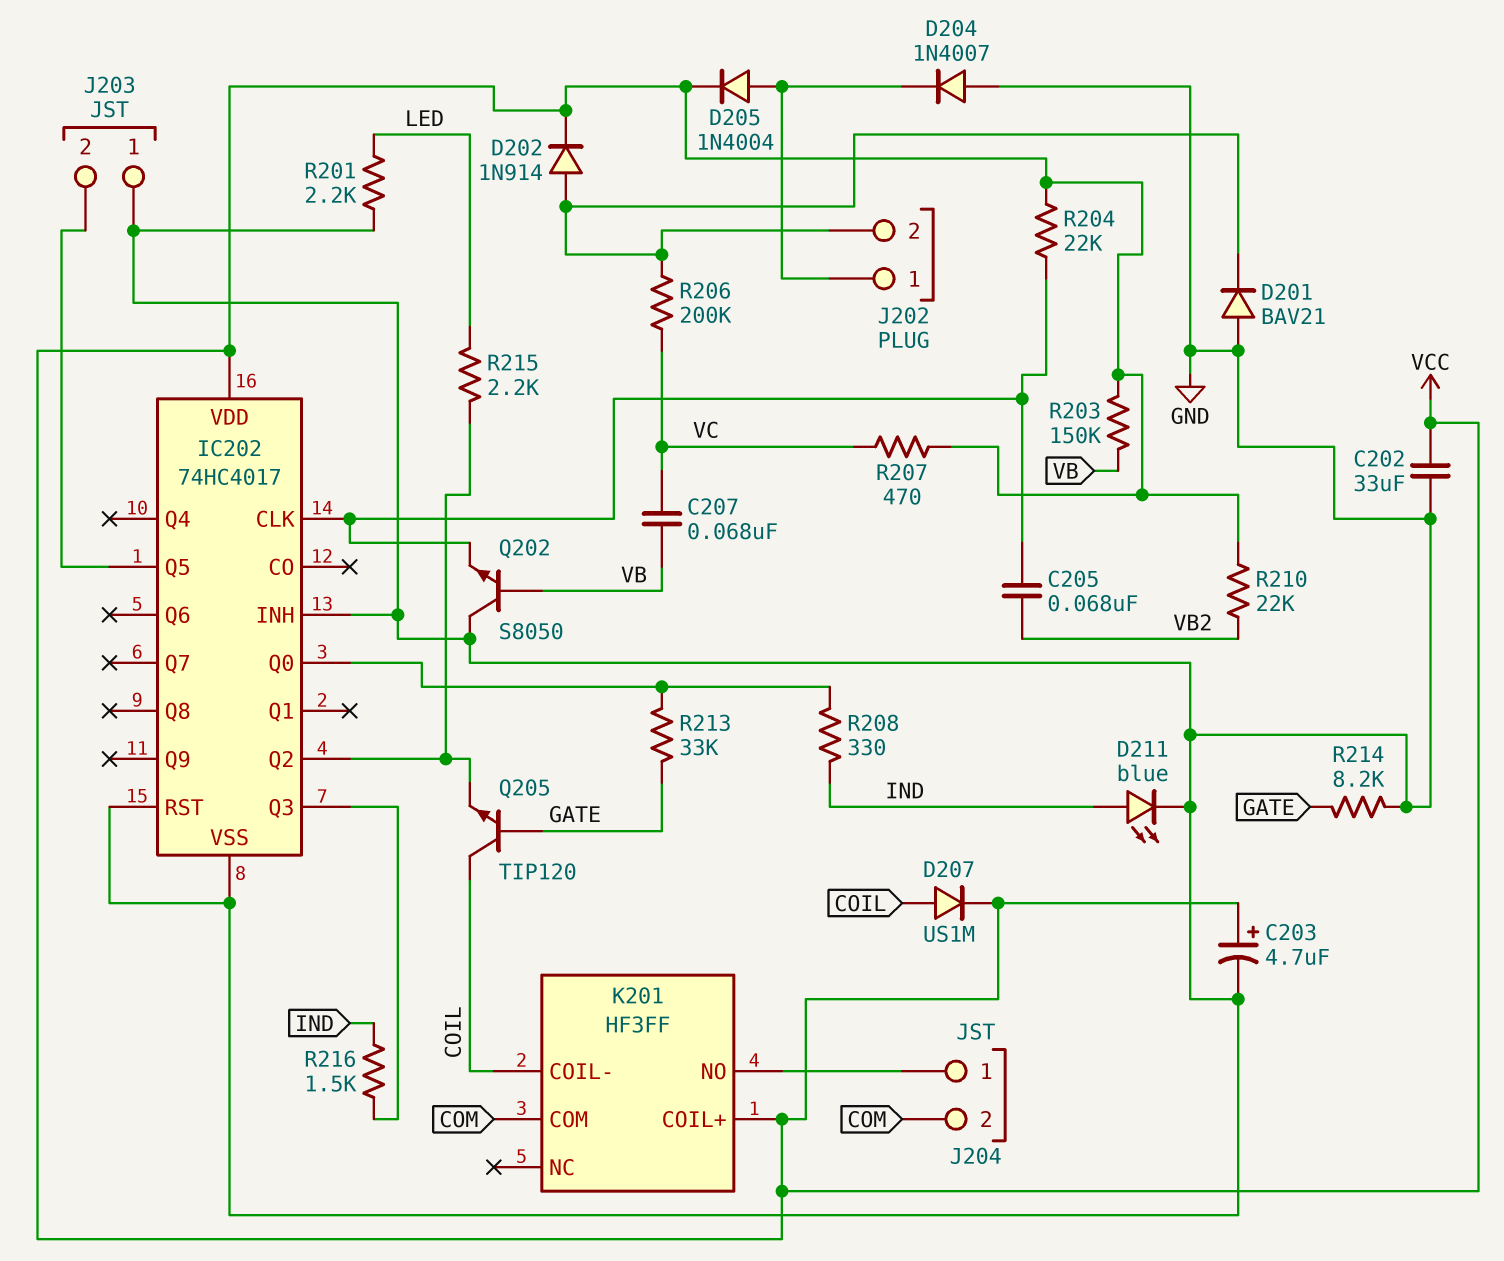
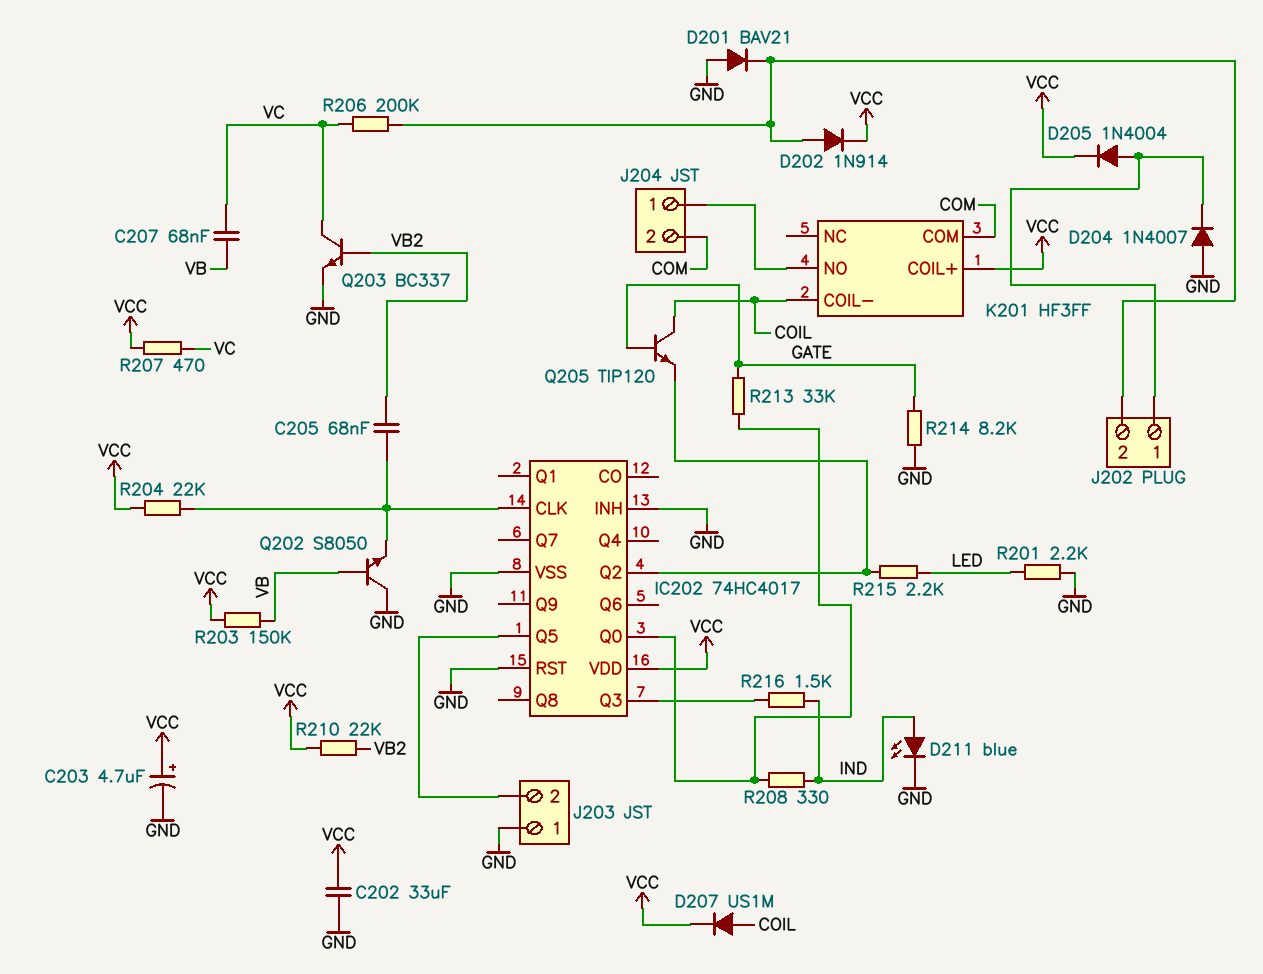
Q203: none -> NPN BC337 (B VB2, C VC, E GND)

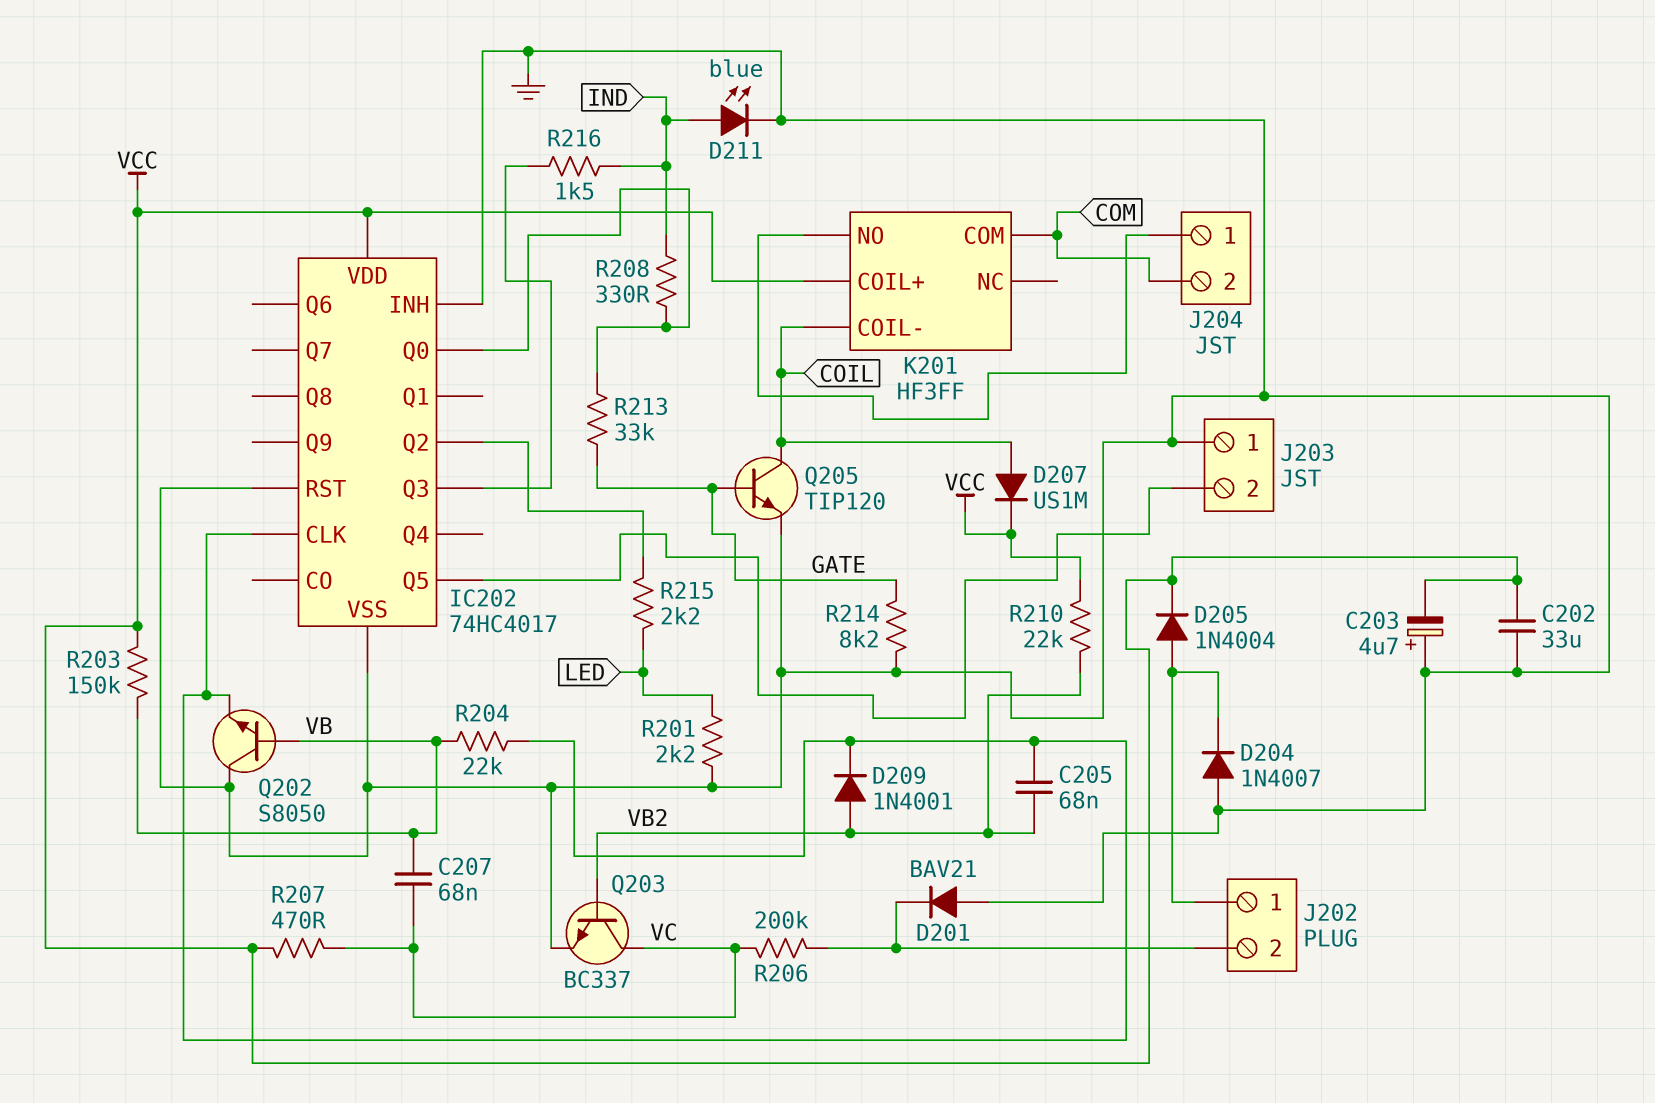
C203: 4.7uF (plus VCC, minus GND) -> 4.7uF (plus GND, minus VCC)
D202: diode 1N914 (A J202/2, K VCC) -> none
D209: none -> diode 1N4001 (A VB2, K IC202/CLK)
Q205: NPN TIP120 (B GATE, C COIL, E IC202/Q2) -> NPN TIP120 (B GATE, C COIL, E GND)
R204: 22k (IC202/CLK, VCC) -> 22k (IC202/CLK, VB)

